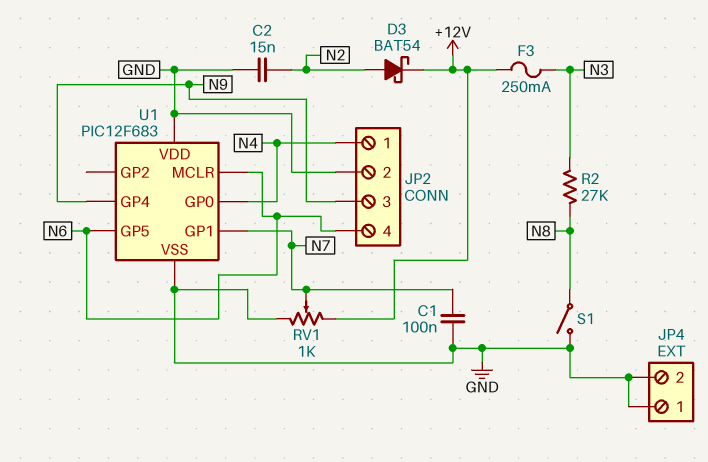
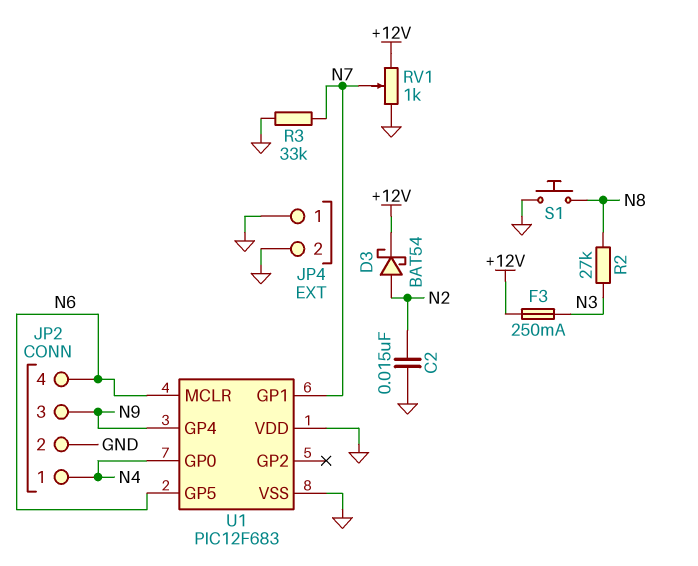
C1: 100nF (GND, N7) -> none
R3: none -> 33k (GND, N7)
S1: switch (GND, N8) -> button (GND, N8)

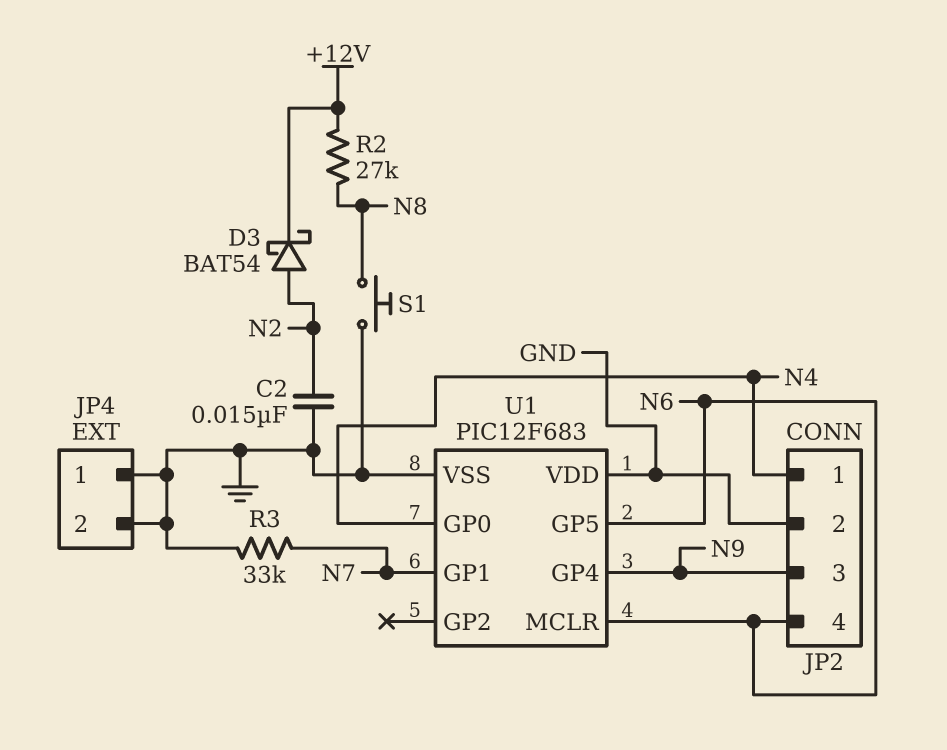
F3: 250mA (+12V, N3) -> none
R2: 27k (N3, N8) -> 27k (+12V, N8)
RV1: 1k (+12V, GND, wiper N7) -> none

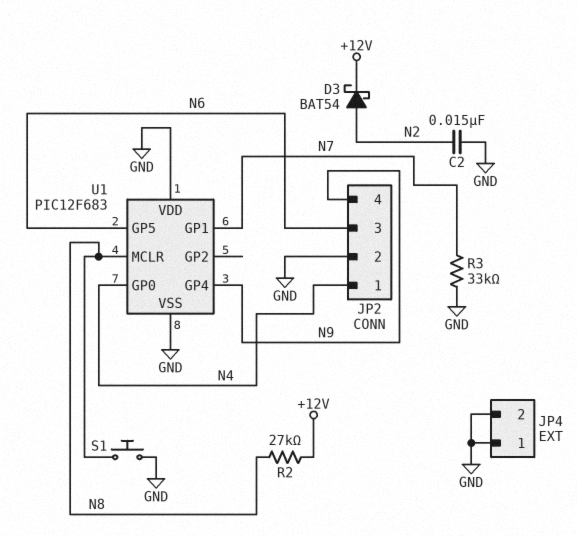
JP2 pin 3: N9 -> N6
JP2 pin 4: N6 -> N9
U1 pin MCLR: N6 -> N8

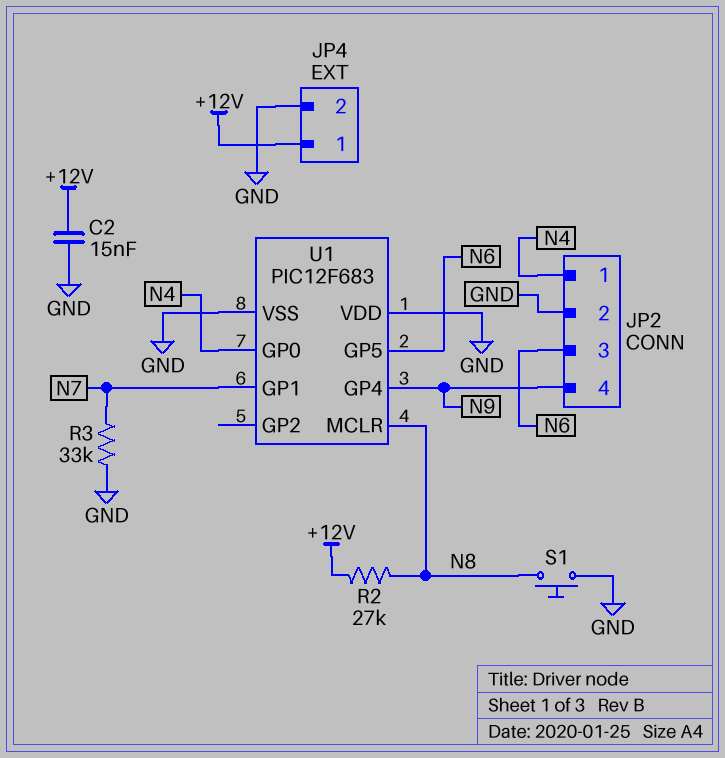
C2: 15nF (GND, N2) -> 15nF (+12V, GND)
D3: schottky BAT54 (A N2, K +12V) -> none
JP4 pin 1: GND -> +12V

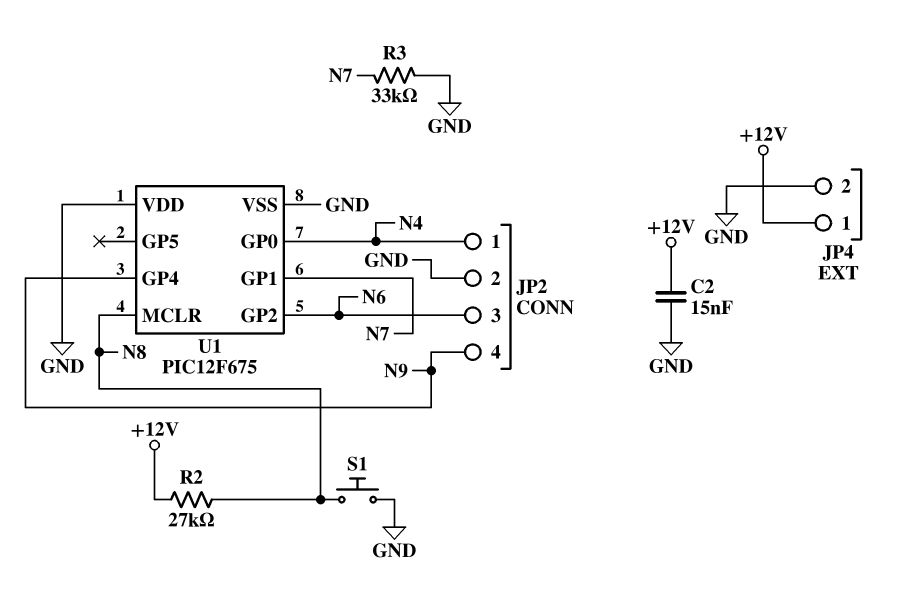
U1: PIC12F683 -> PIC12F675
U1 pin GP2: none -> N6
U1 pin GP5: N6 -> none

